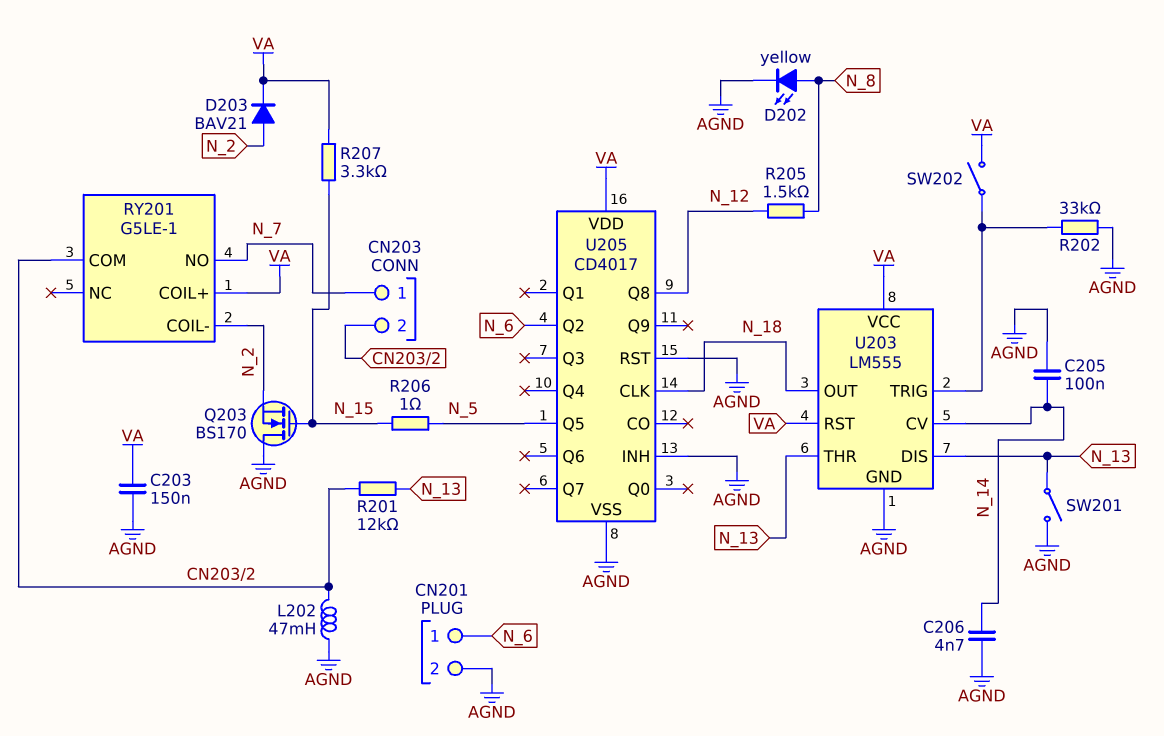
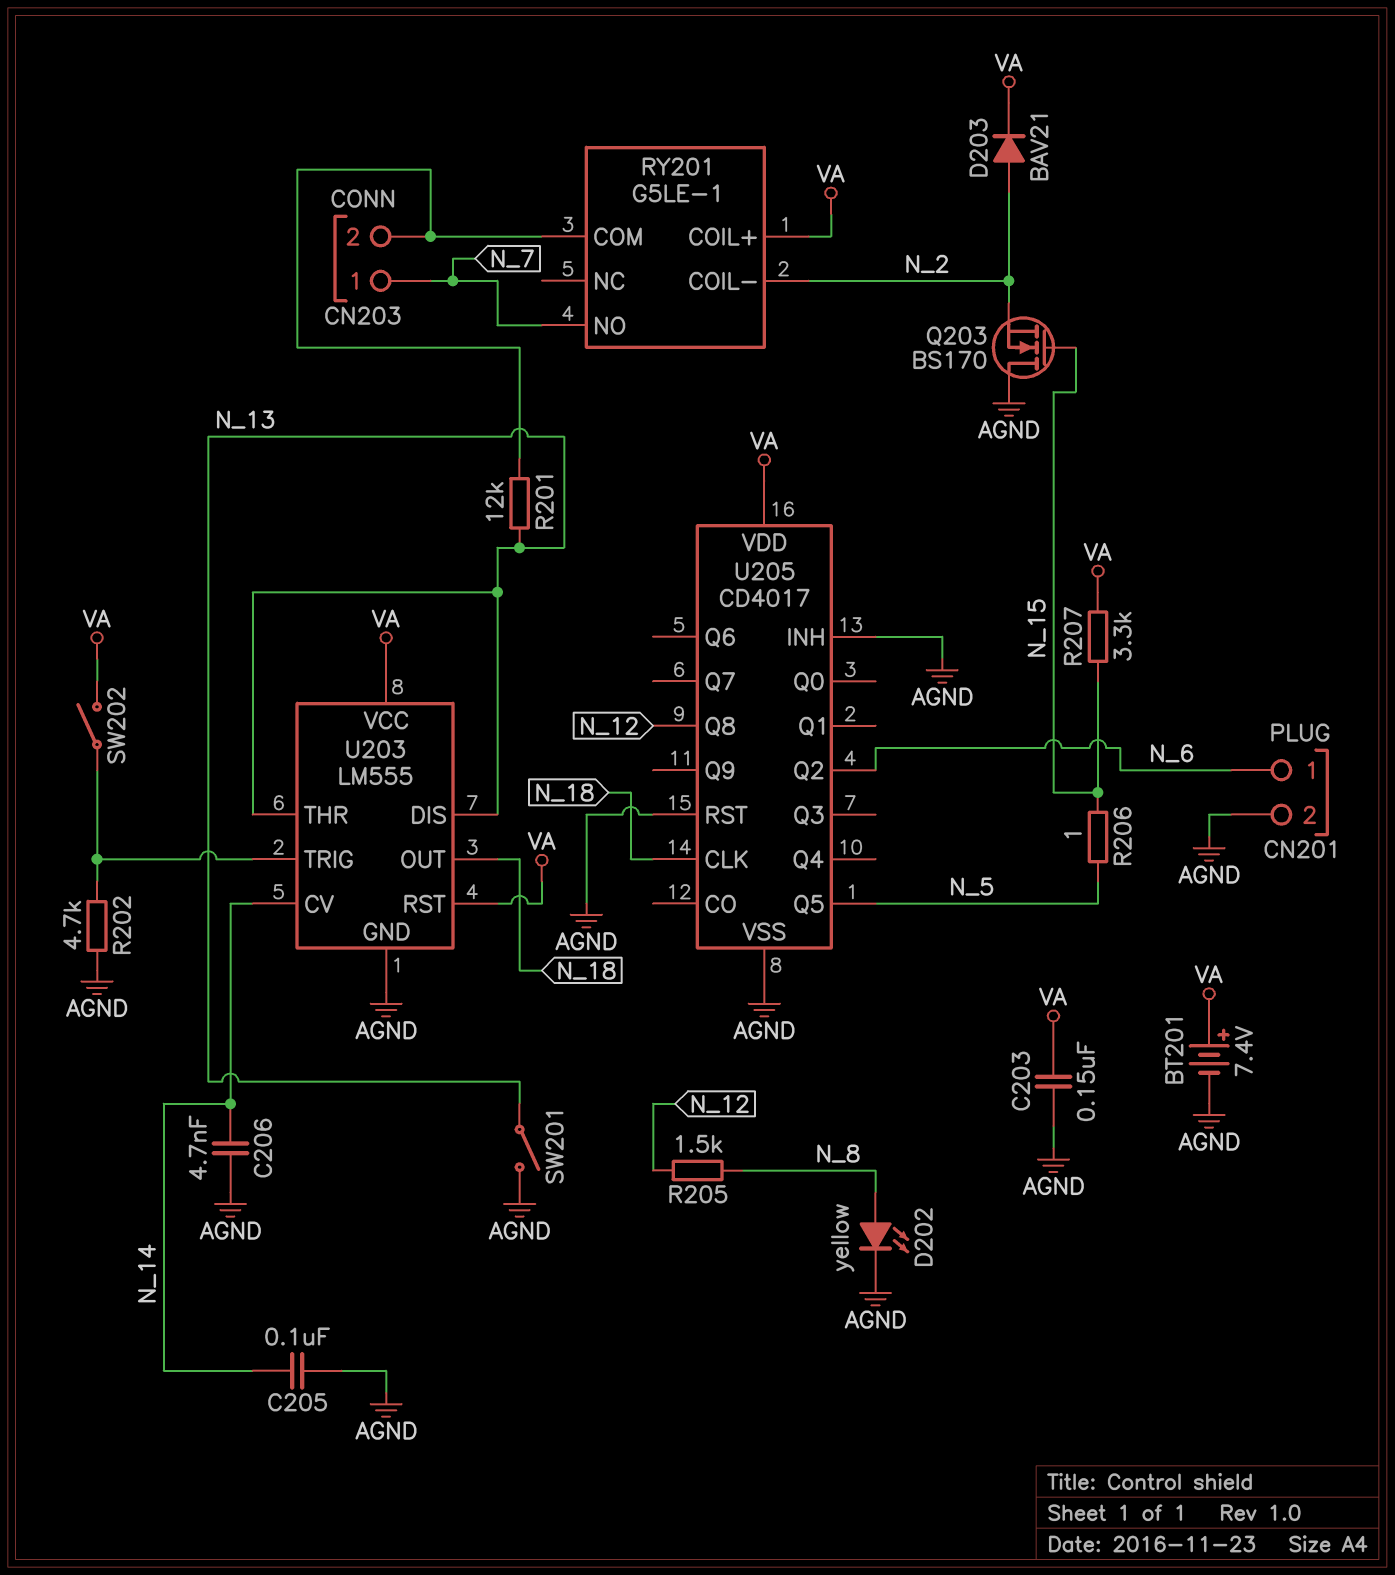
BT201: none -> 7.4V (plus VA, minus AGND)
L202: 47mH (AGND, CN203/2) -> none
R202: 33k (AGND, U203/TRIG) -> 4.7k (AGND, U203/TRIG)

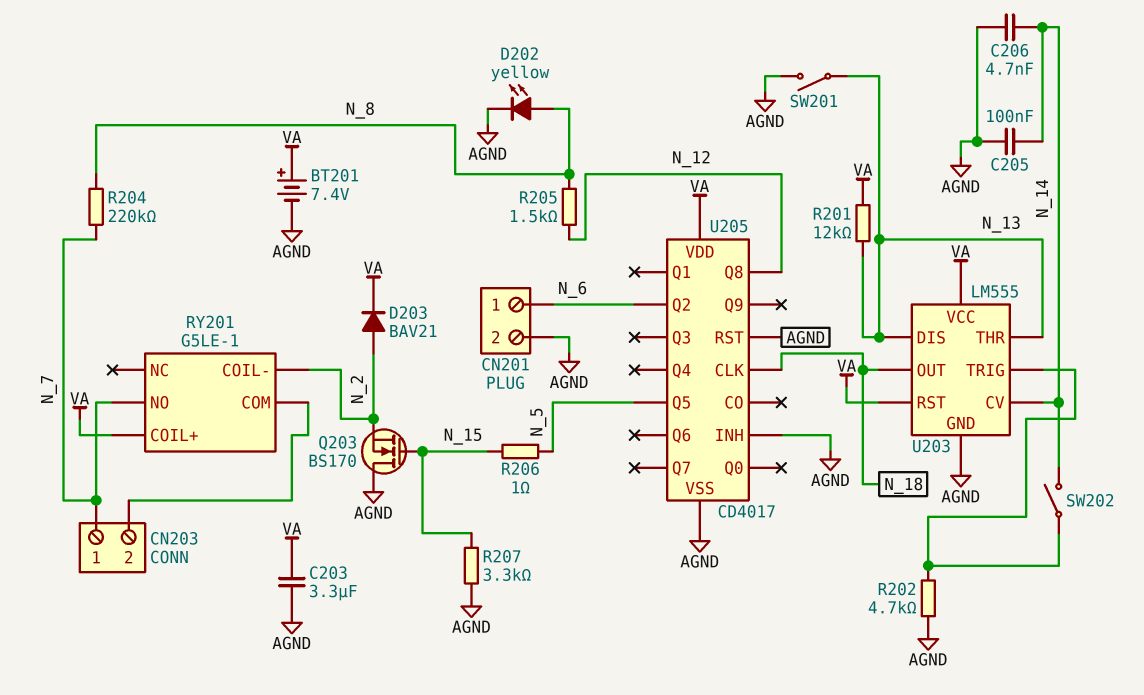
C203: 150nF (AGND, VA) -> 3.3uF (AGND, VA)
R201: 12k (CN203/2, N_13) -> 12k (N_13, VA)
R204: none -> 220k (N_7, N_8)
R207: 3.3k (N_15, VA) -> 3.3k (AGND, N_15)
SW202: switch (U203/TRIG, VA) -> switch (N_14, U203/TRIG)

